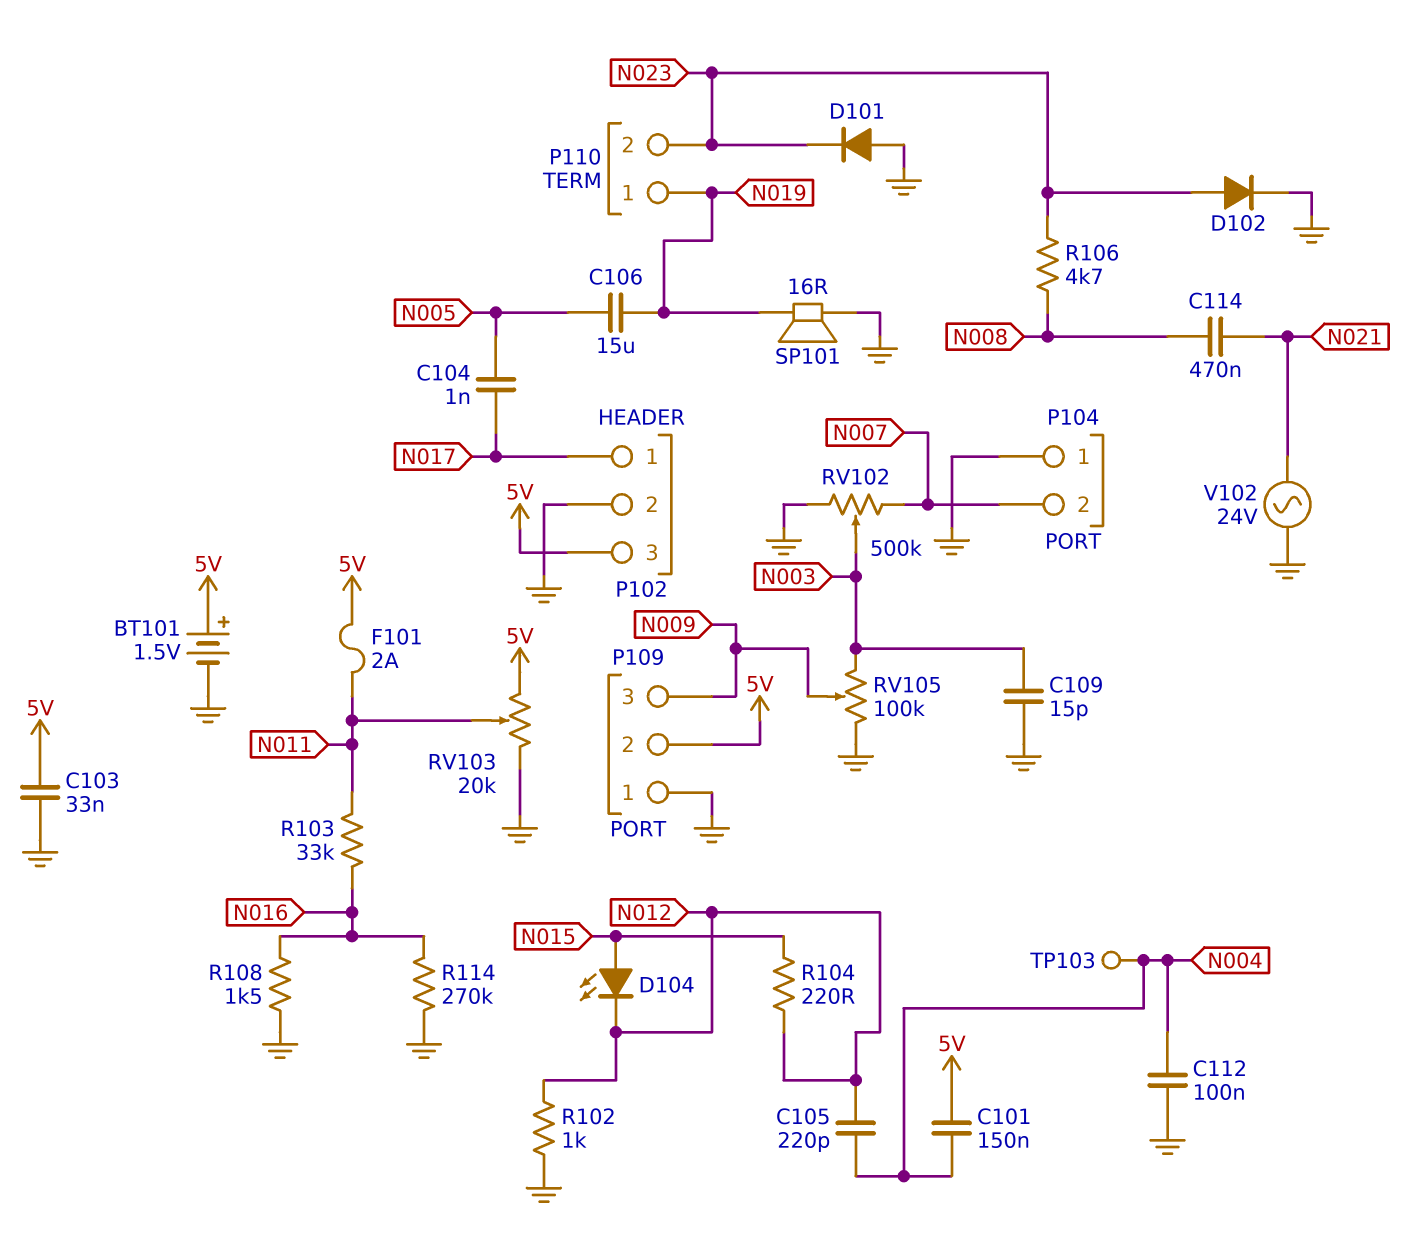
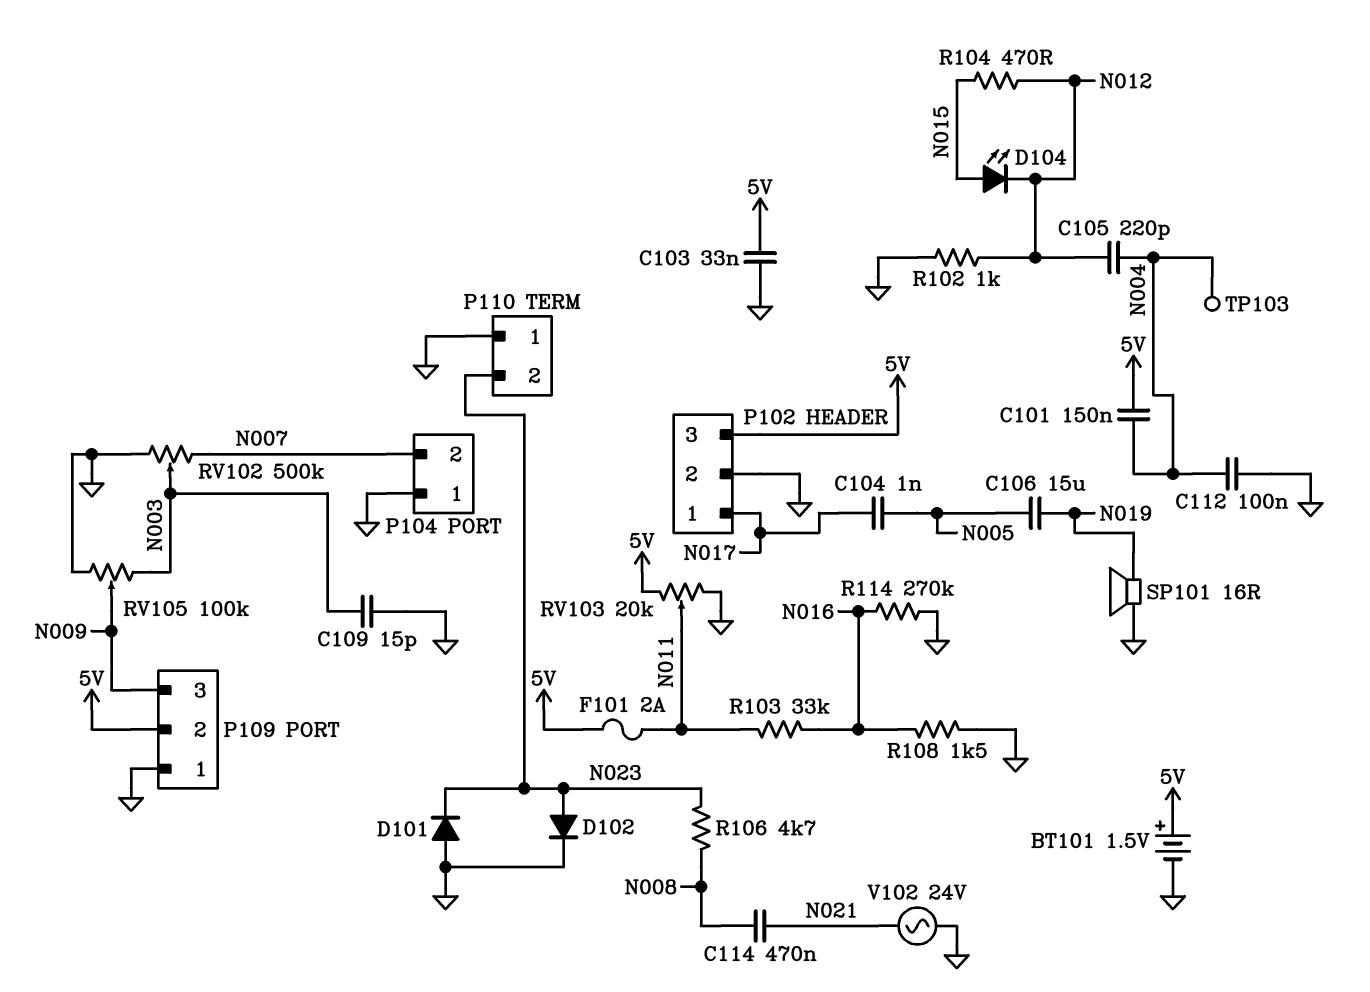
P110 pin 1: N019 -> GND
R104: 220 (N012, N015) -> 470 (N012, N015)

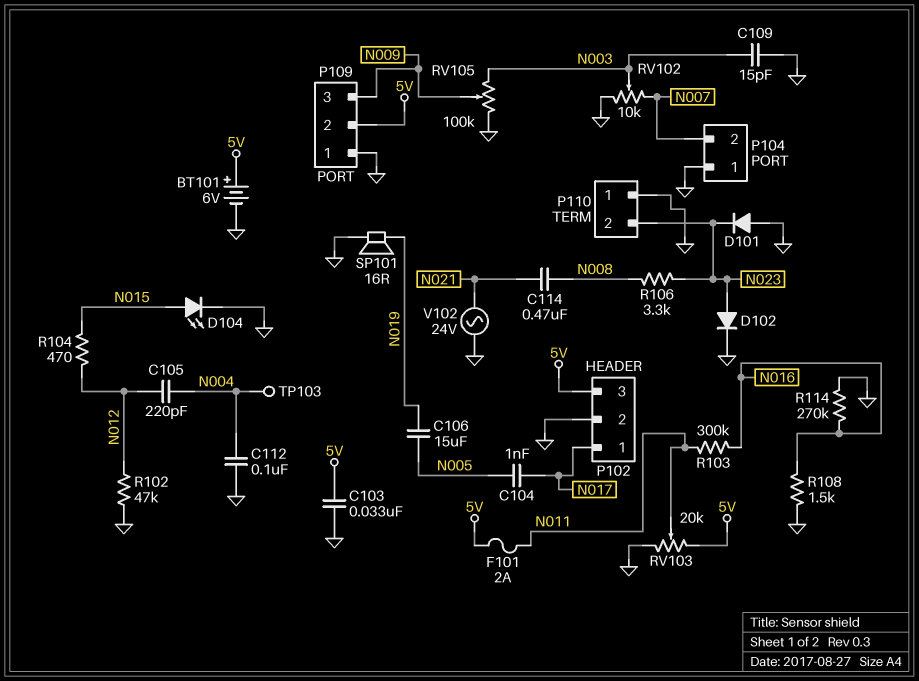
BT101: 1.5V (plus 5V, minus GND) -> 6V (plus 5V, minus GND)
C101: 150nF (5V, N004) -> none
D104: LED (A N015, K N012) -> LED (A N015, K GND)
R102: 1k (GND, N012) -> 47k (GND, N012)
R103: 33k (N011, N016) -> 300k (N011, N016)
R106: 4.7k (N008, N023) -> 3.3k (N008, N023)
RV102: 500k (GND, N007, wiper N003) -> 10k (GND, N007, wiper N003)

